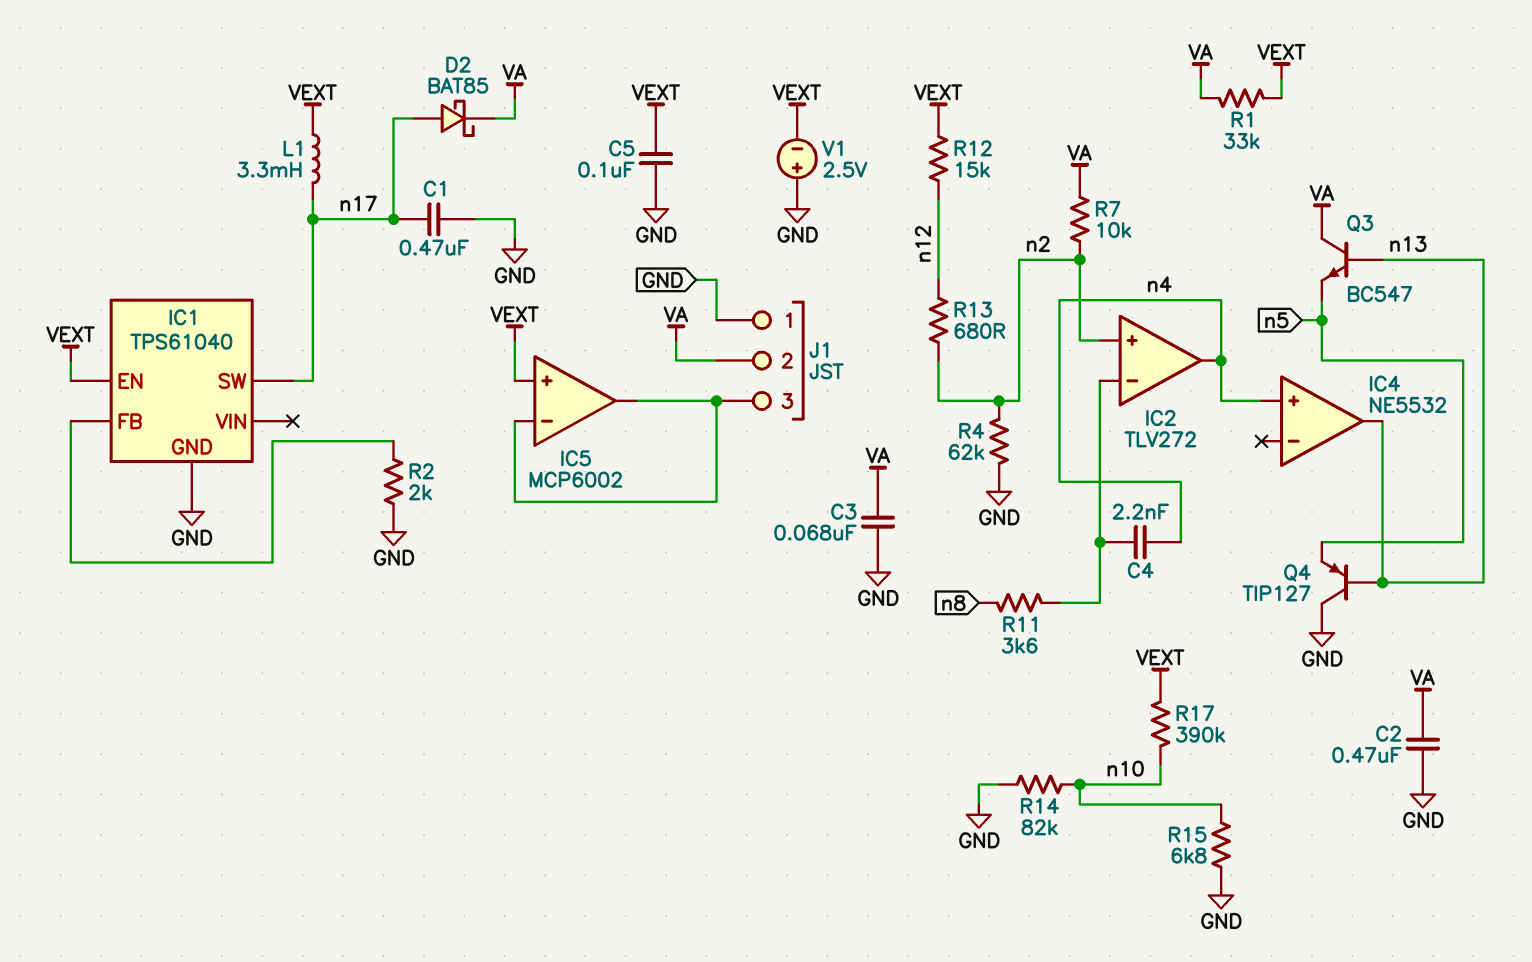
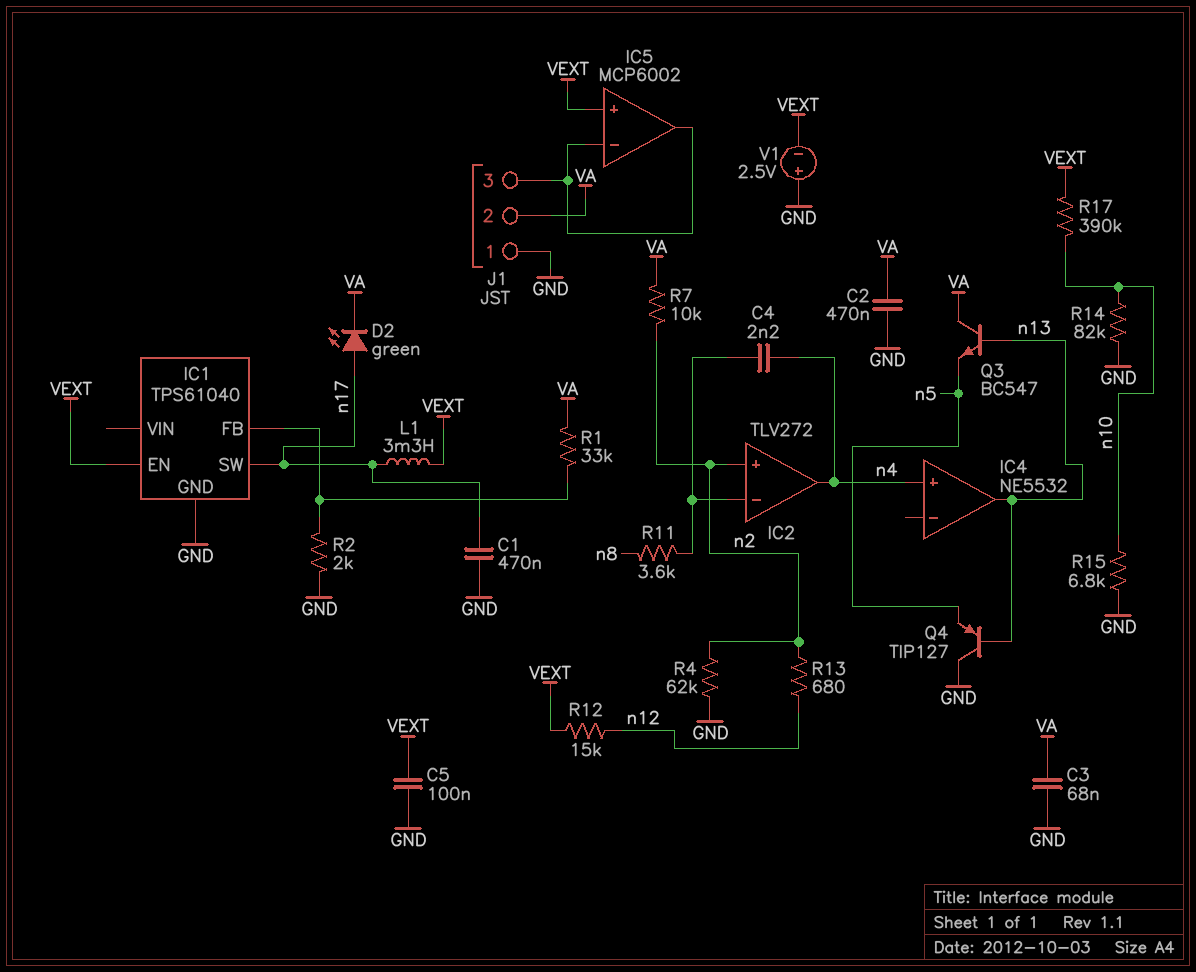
D2: schottky BAT85 (A n17, K VA) -> LED green (A n17, K VA)
R1: 33k (VA, VEXT) -> 33k (IC1/FB, VA)

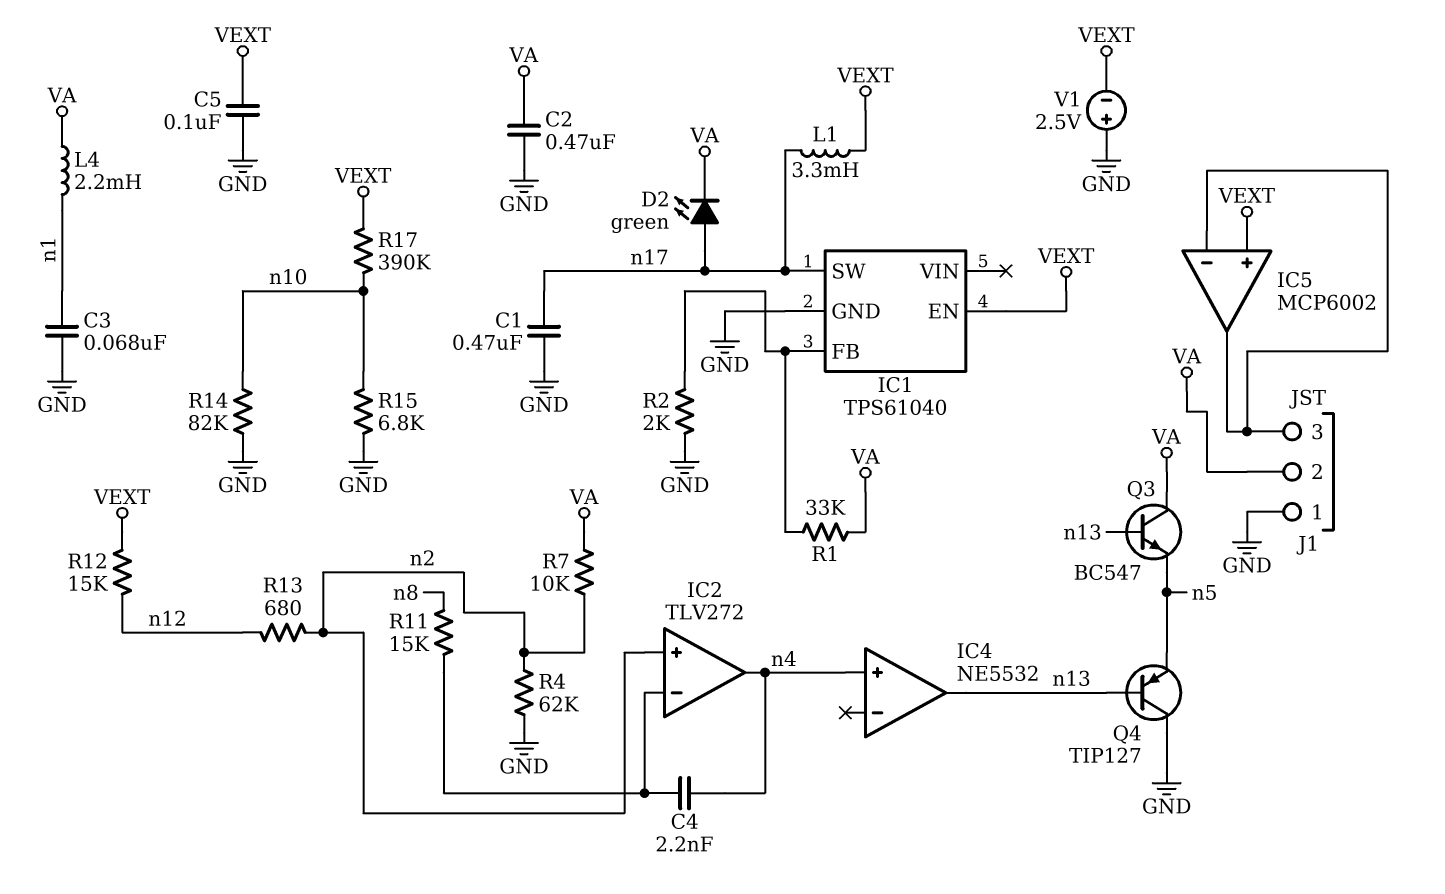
C3: 68nF (GND, VA) -> 68nF (GND, n1)
L4: none -> 2.2mH (VA, n1)
R11: 3.6k (IC2/in-, n8) -> 15k (IC2/in-, n8)

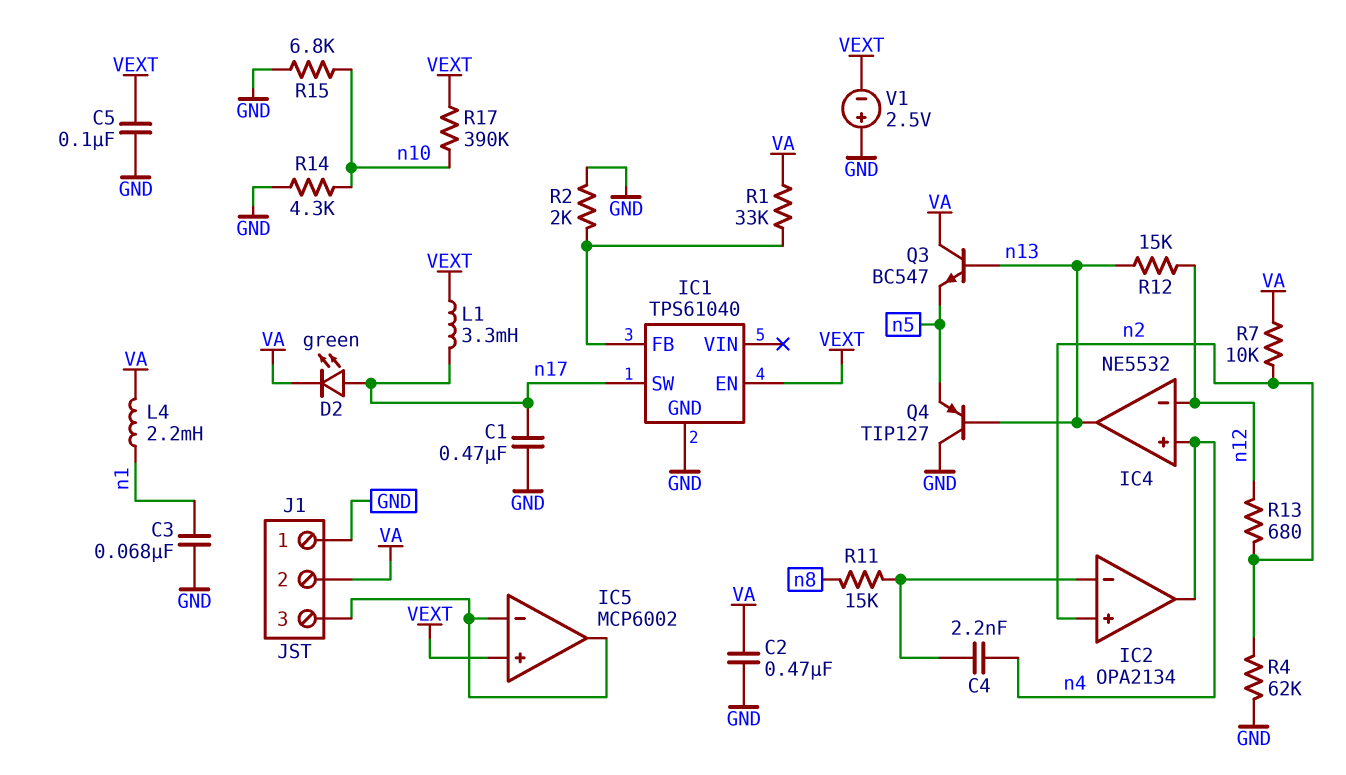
IC2: TLV272 -> OPA2134
IC4 pin in-: none -> n12
R12: 15k (VEXT, n12) -> 15k (n12, n13)
R14: 82k (GND, n10) -> 4.3k (GND, n10)

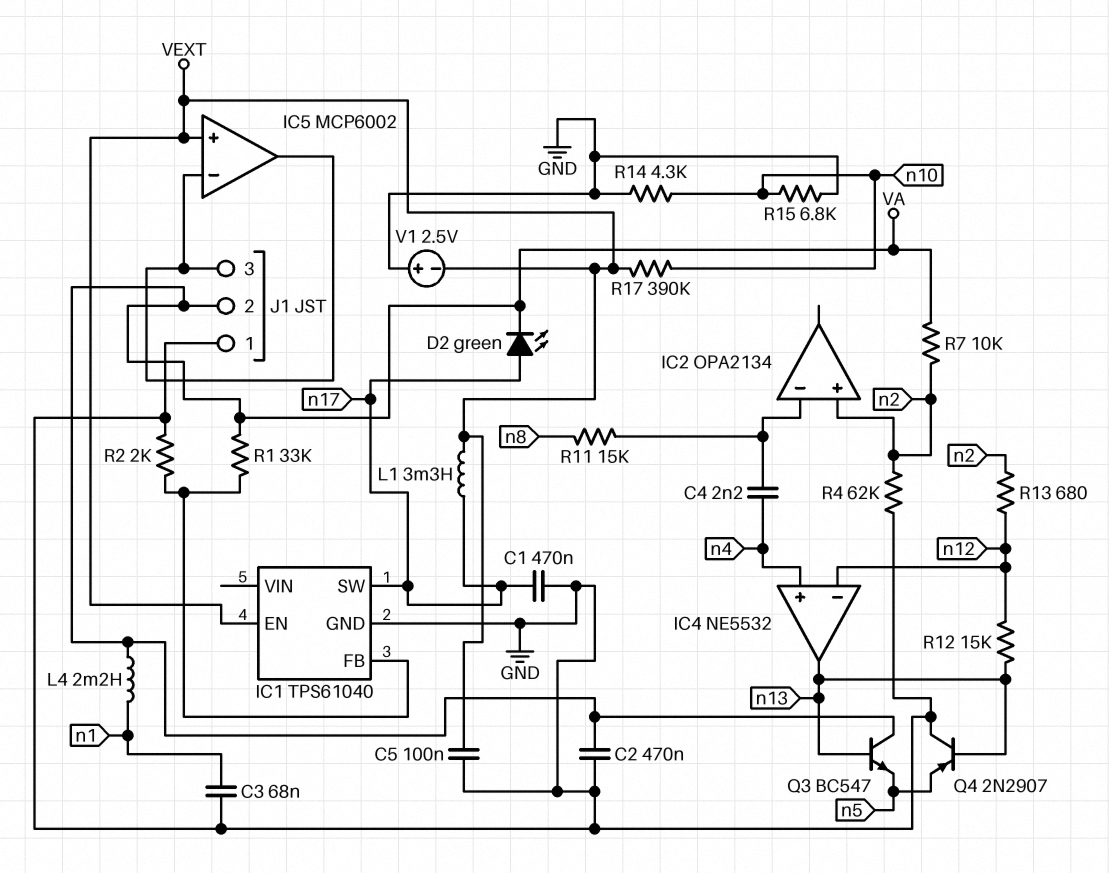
IC2 pin out: n4 -> none
Q4: PNP TIP127 (B n13, C GND, E n5) -> PNP 2N2907 (B n13, C GND, E n5)

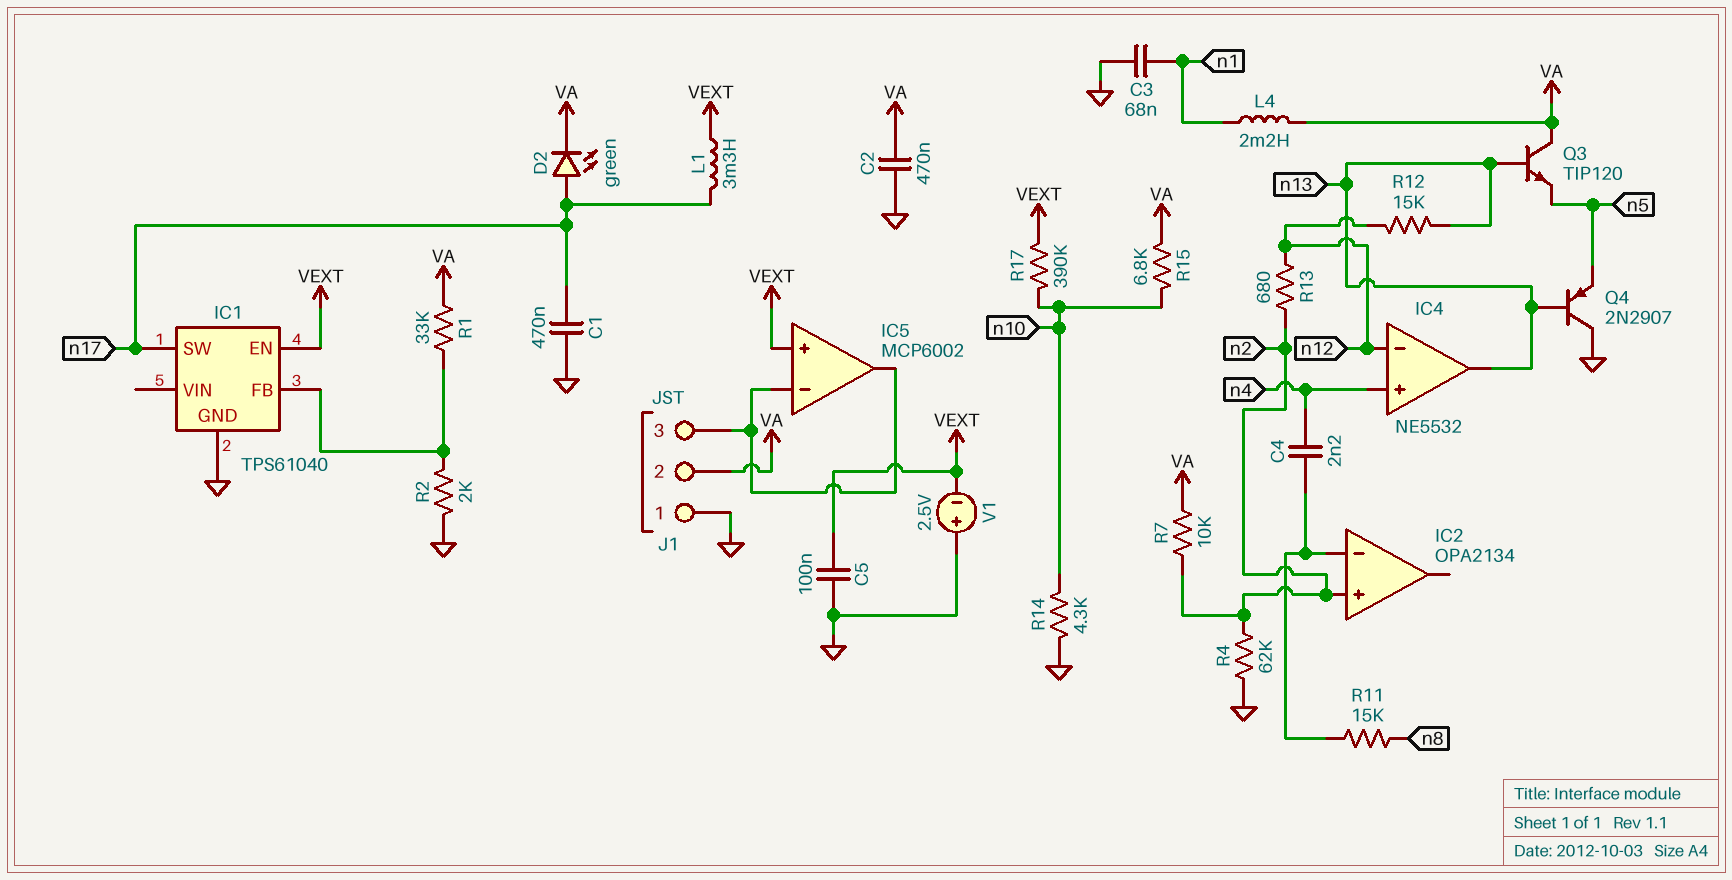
Q3: NPN BC547 (B n13, C VA, E n5) -> NPN TIP120 (B n13, C VA, E n5)
R15: 6.8k (GND, n10) -> 6.8k (VA, n10)

